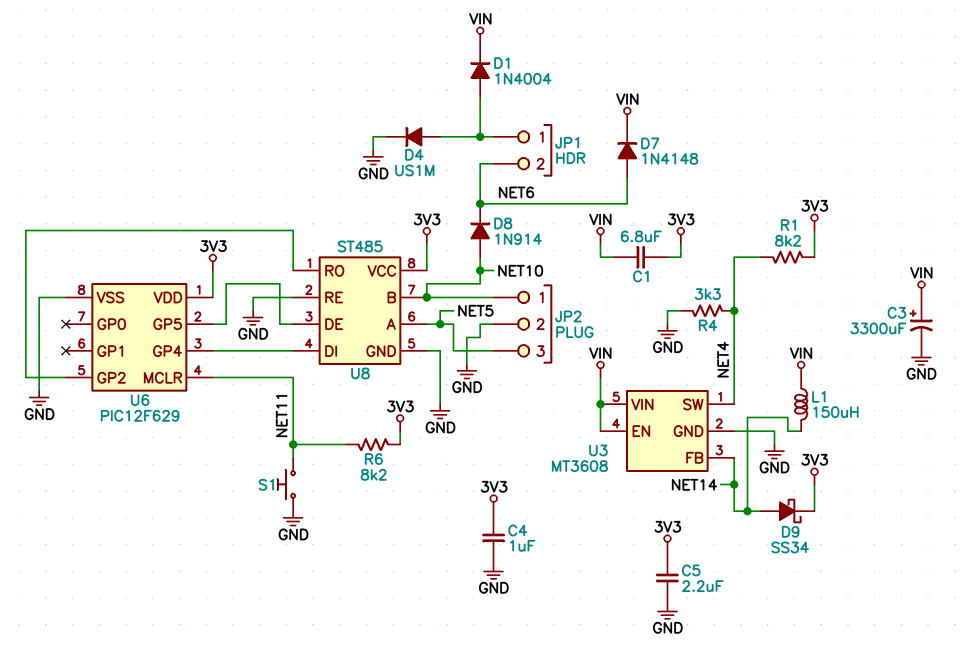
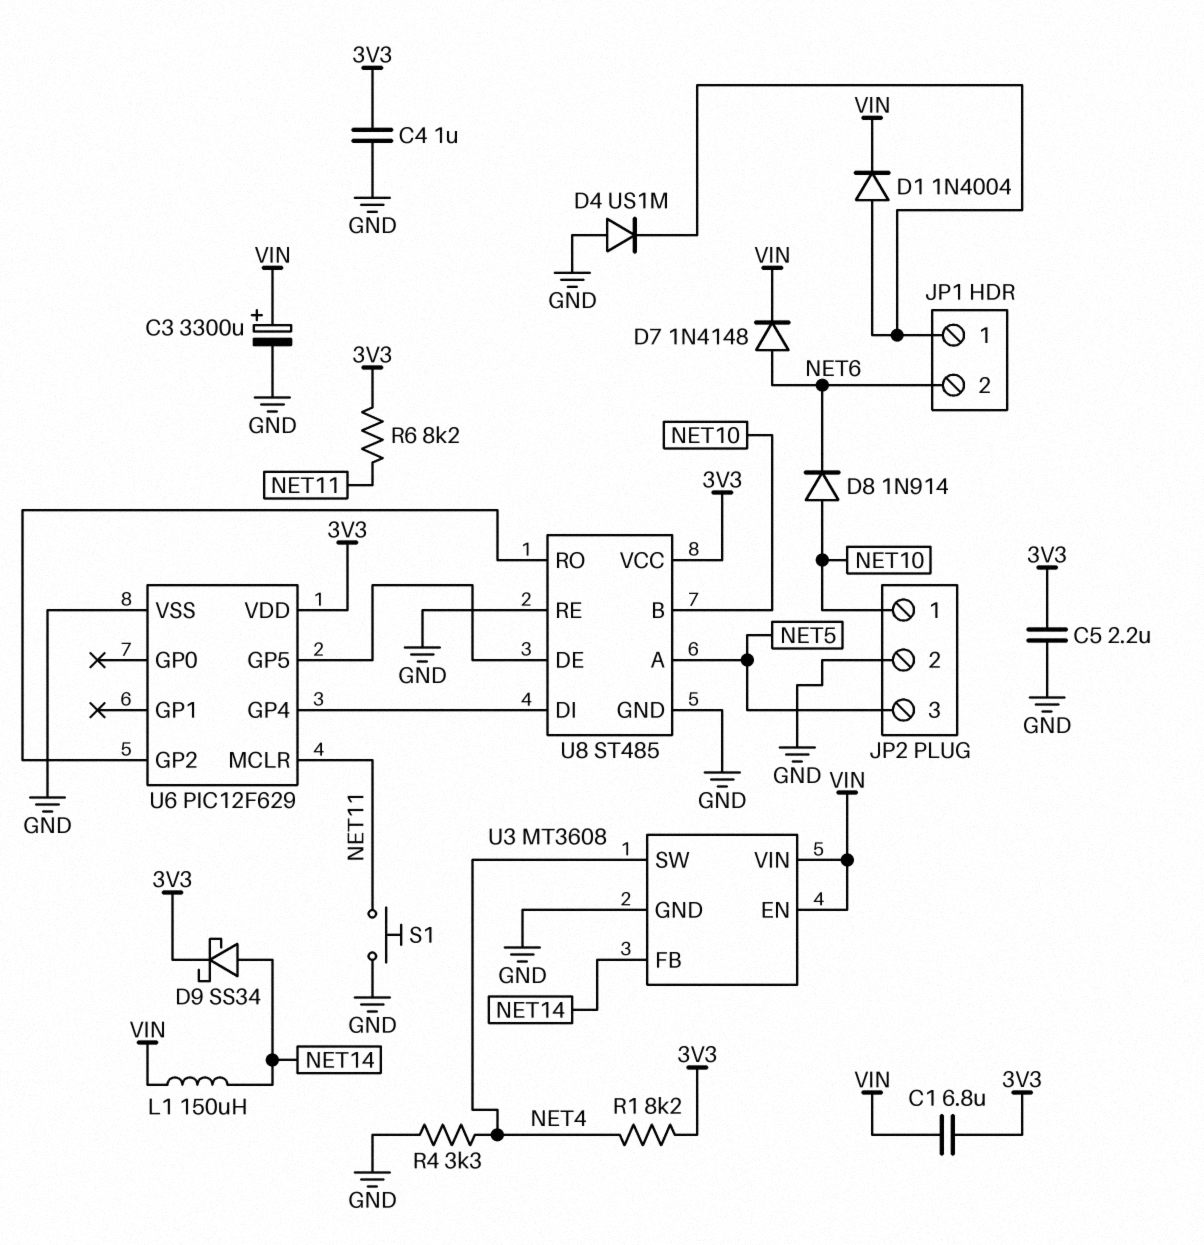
D4: diode US1M (A JP1/1, K GND) -> diode US1M (A GND, K JP1/1)

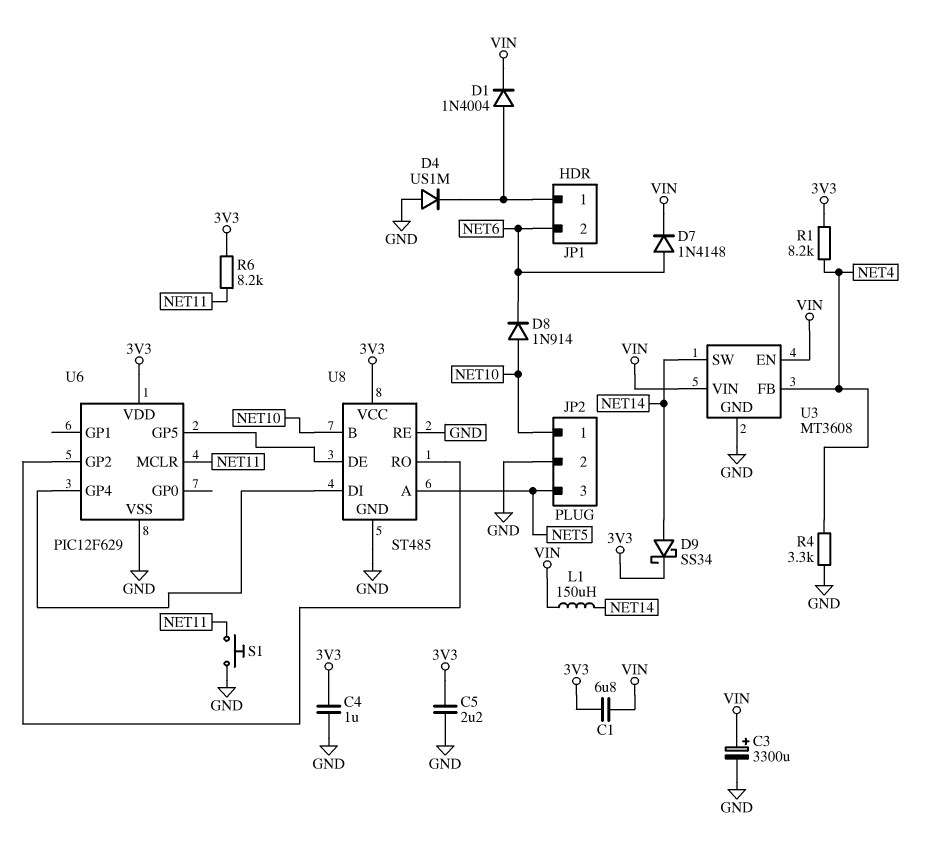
U3 pin FB: NET14 -> NET4
U3 pin SW: NET4 -> NET14

